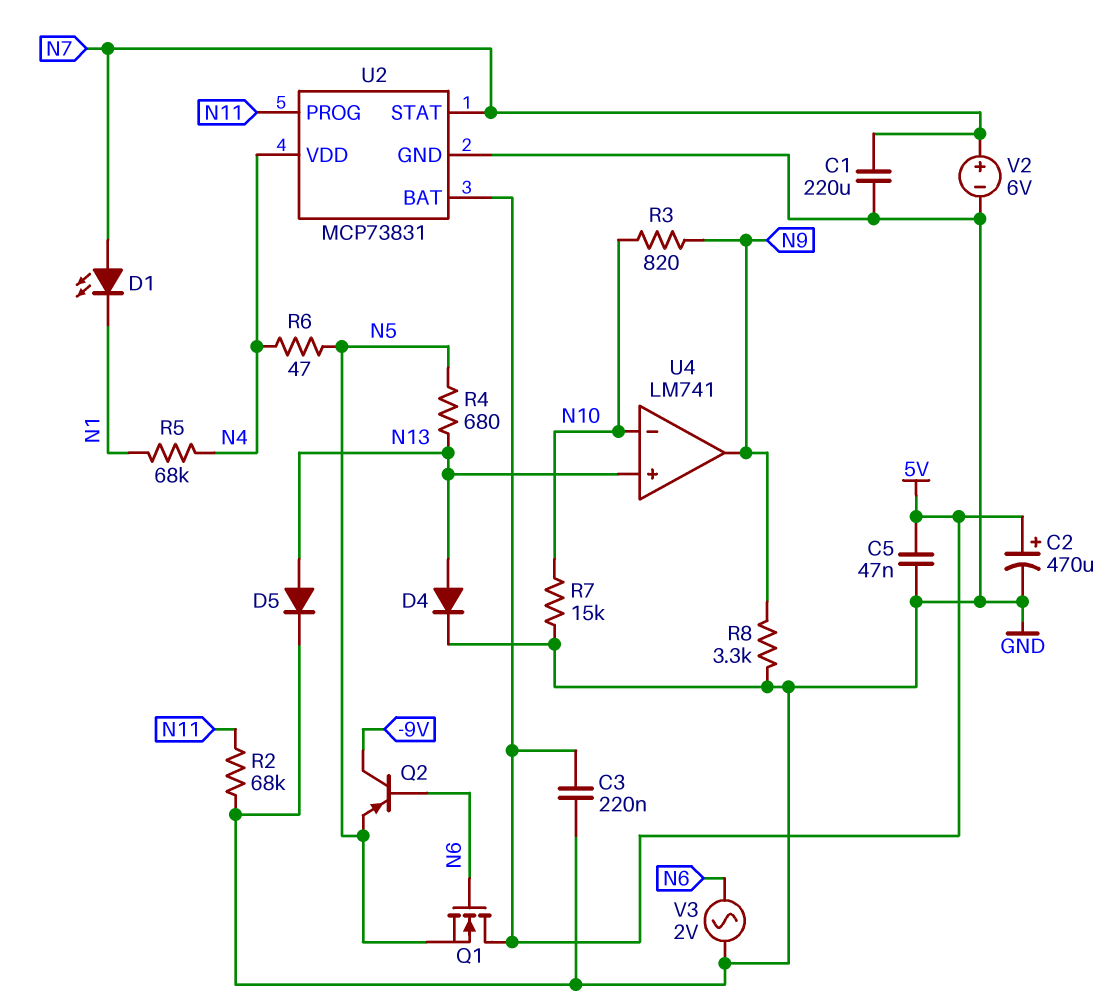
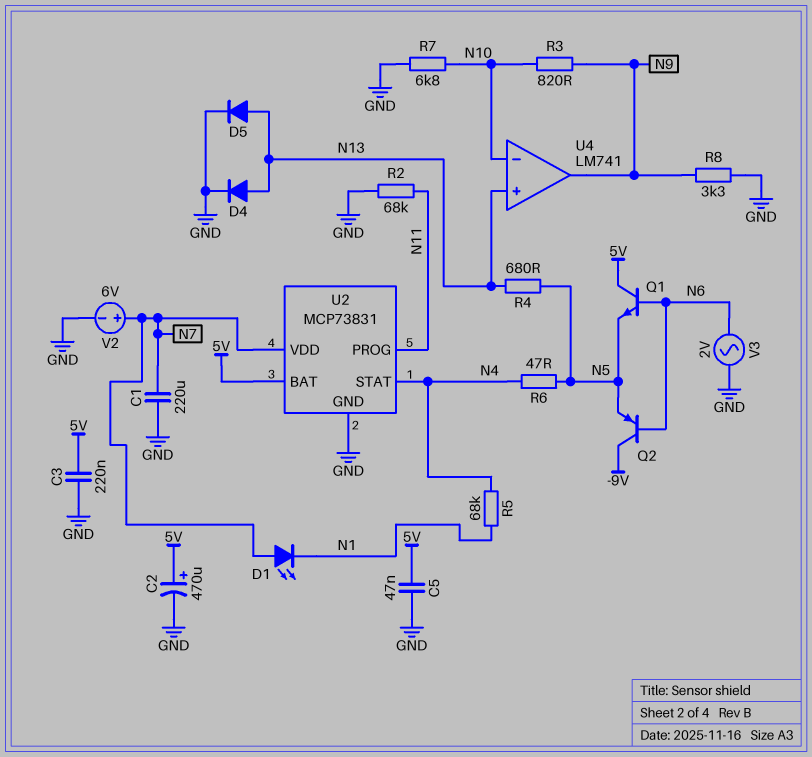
Q1: NMOS (G N6, D 5V, S N5) -> NPN (B N6, C 5V, E N5)
R7: 15k (GND, N10) -> 6.8k (GND, N10)
U2 pin STAT: N7 -> N4
U2 pin VDD: N4 -> N7

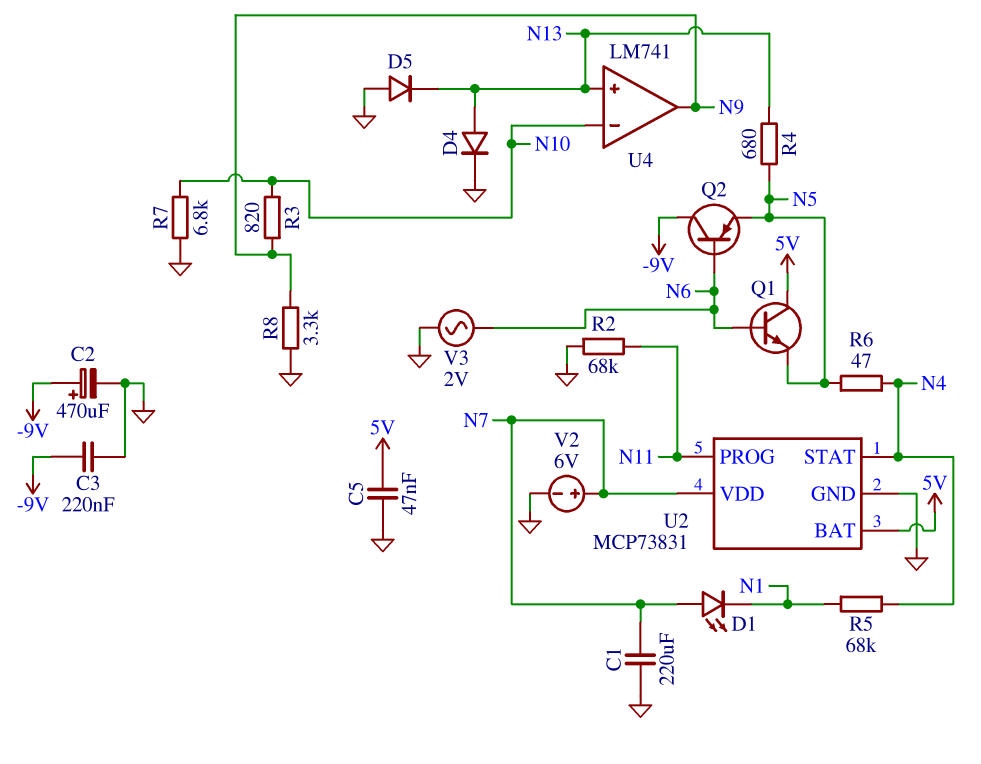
C2: 470uF (plus 5V, minus GND) -> 470uF (plus -9V, minus GND)
C3: 220nF (5V, GND) -> 220nF (-9V, GND)
D5: diode (A N13, K GND) -> diode (A GND, K N13)

